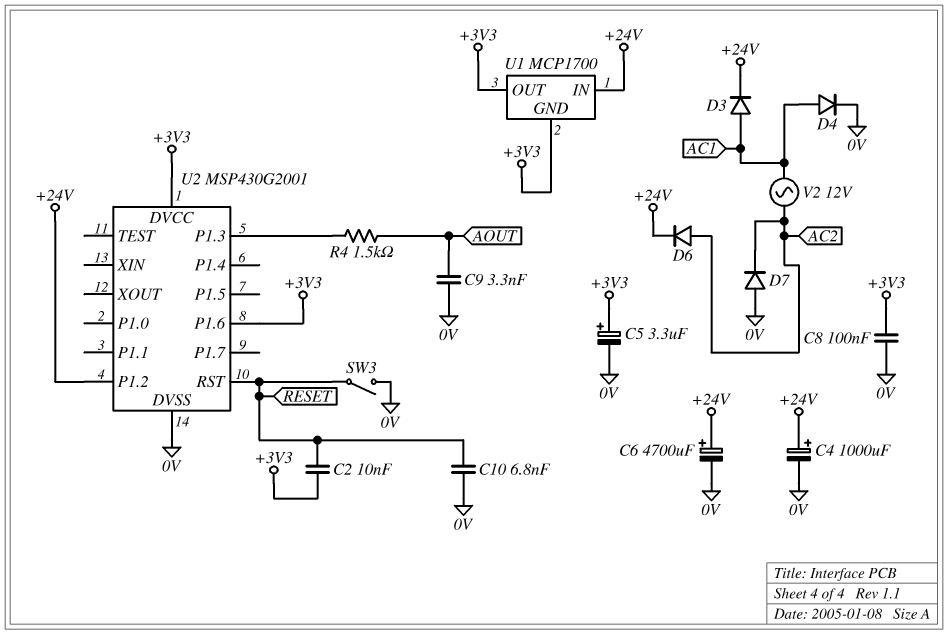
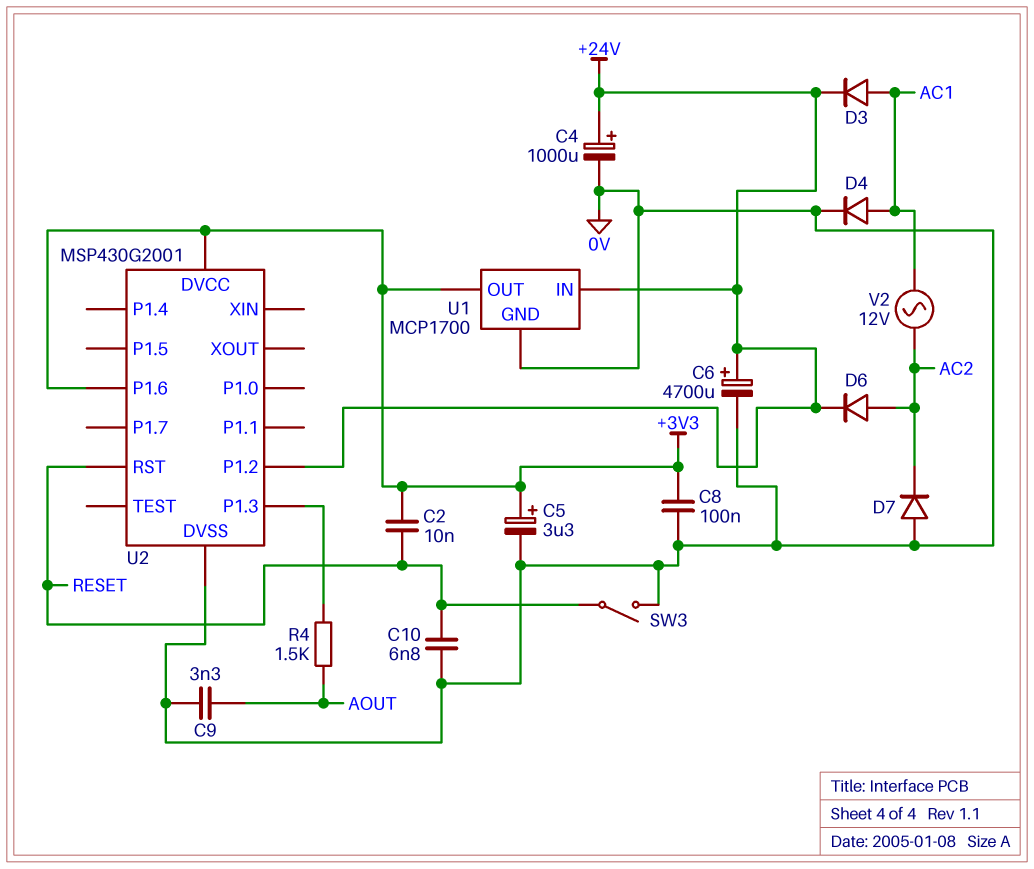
U1 pin GND: +3V3 -> 0V

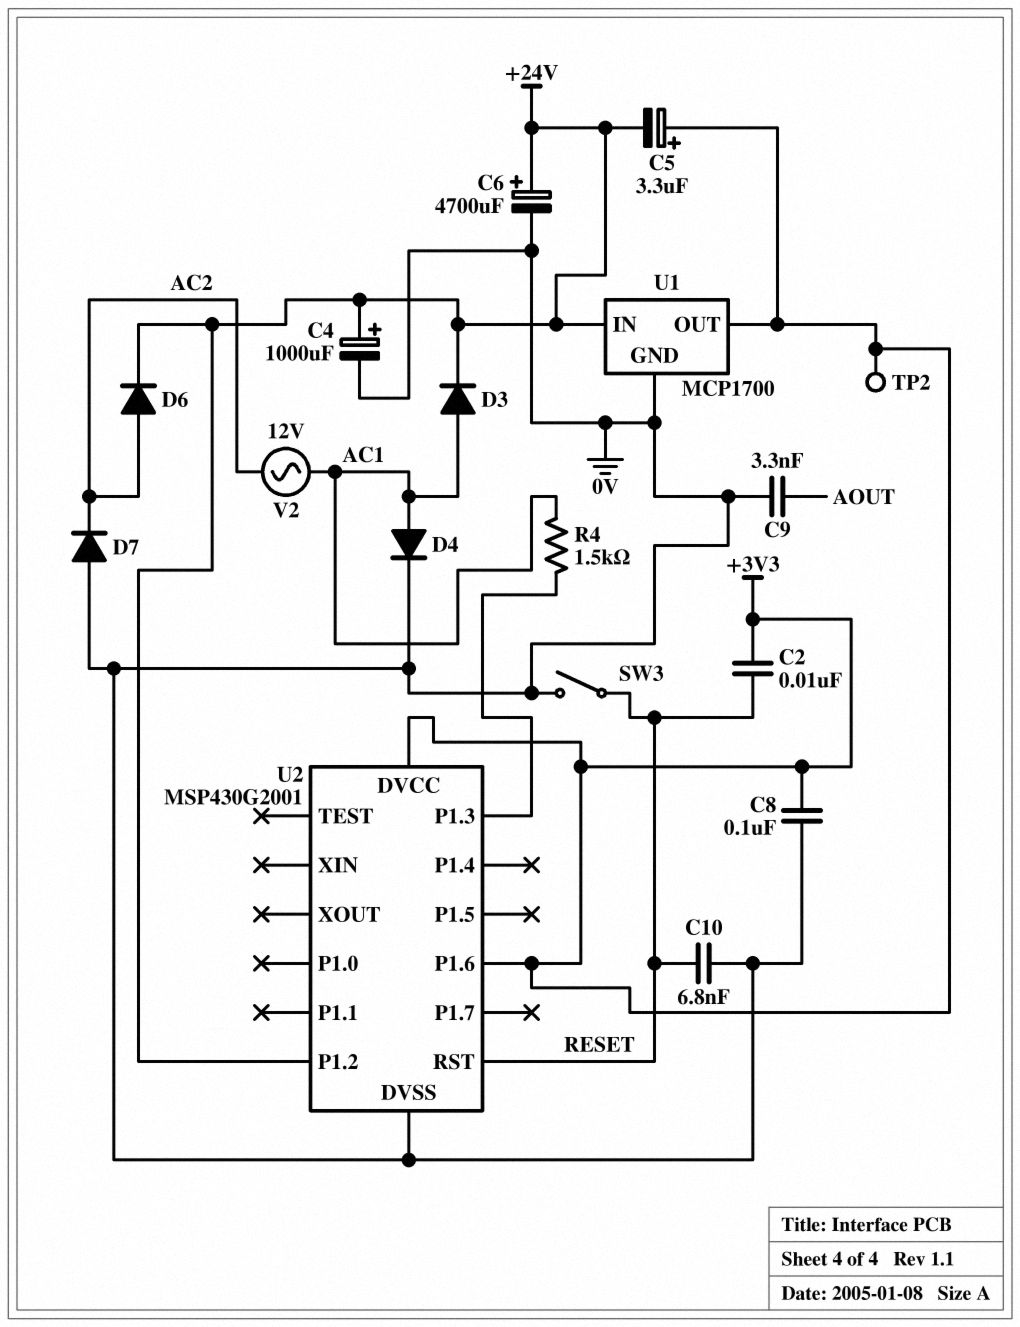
C5: 3.3uF (plus +3V3, minus 0V) -> 3.3uF (plus +3V3, minus +24V)
R4: 1.5k (AOUT, U2/P1.3) -> 1.5k (AC1, U2/P1.3)
TP2: none -> test point (+3V3)

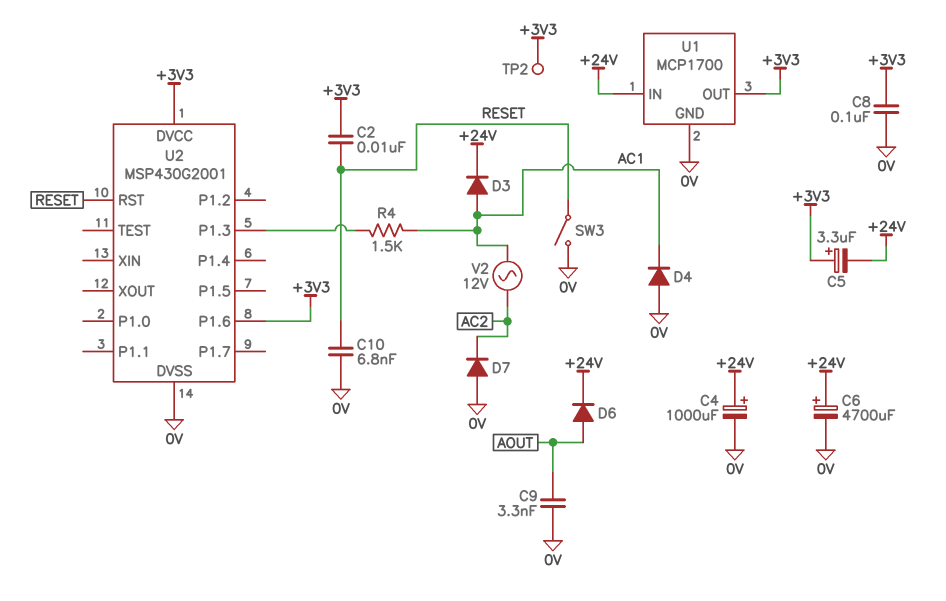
D4: diode (A AC1, K 0V) -> diode (A 0V, K AC1)
D6: diode (A AC2, K +24V) -> diode (A AOUT, K +24V)
U2 pin P1.2: +24V -> none

